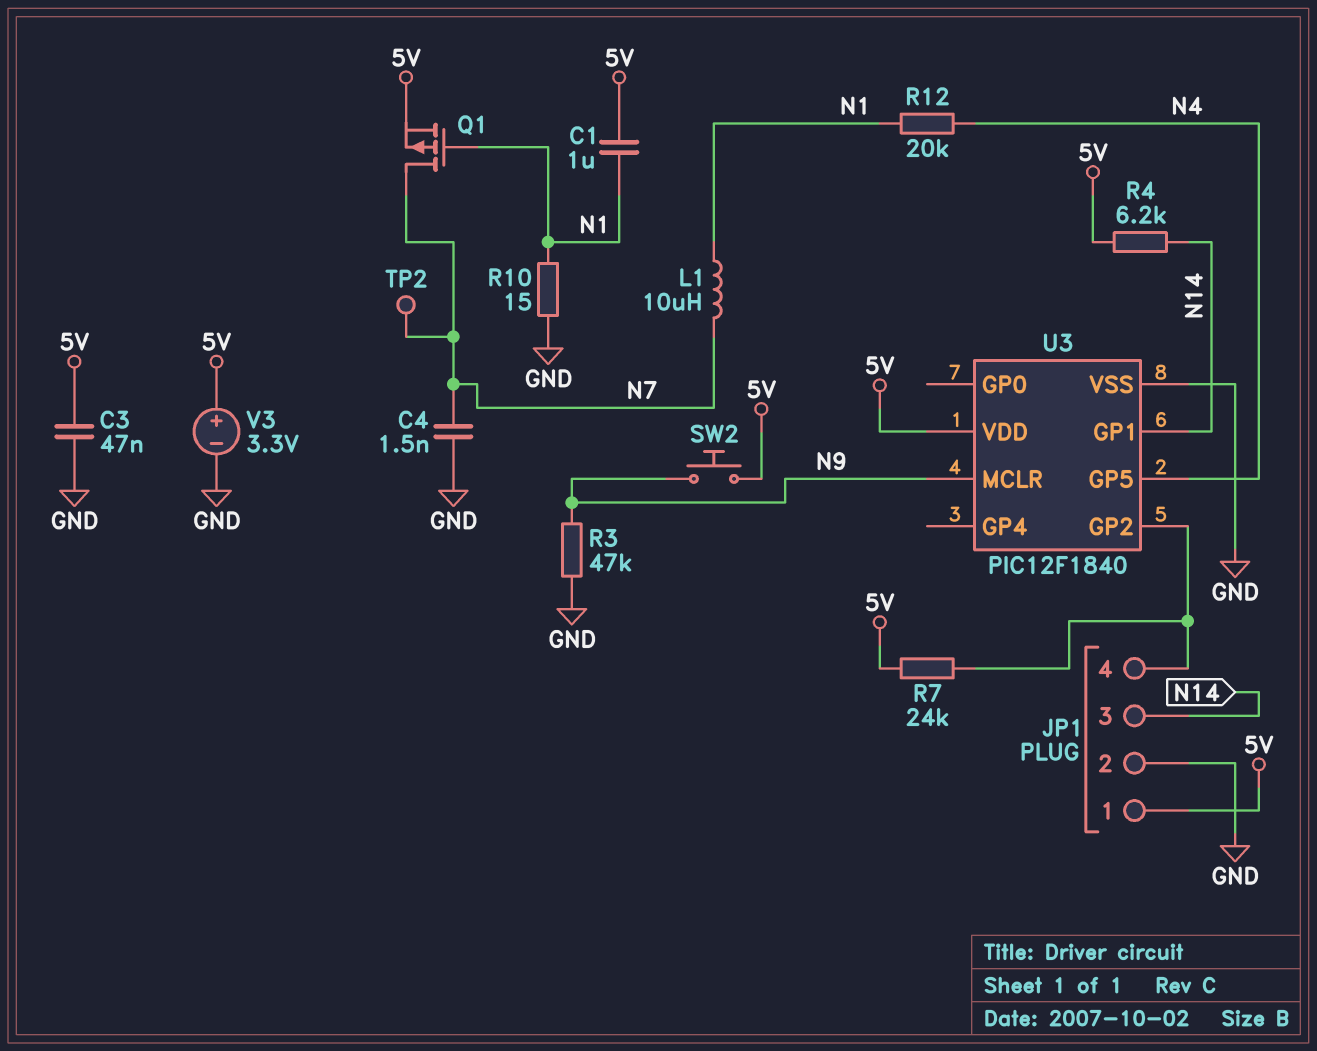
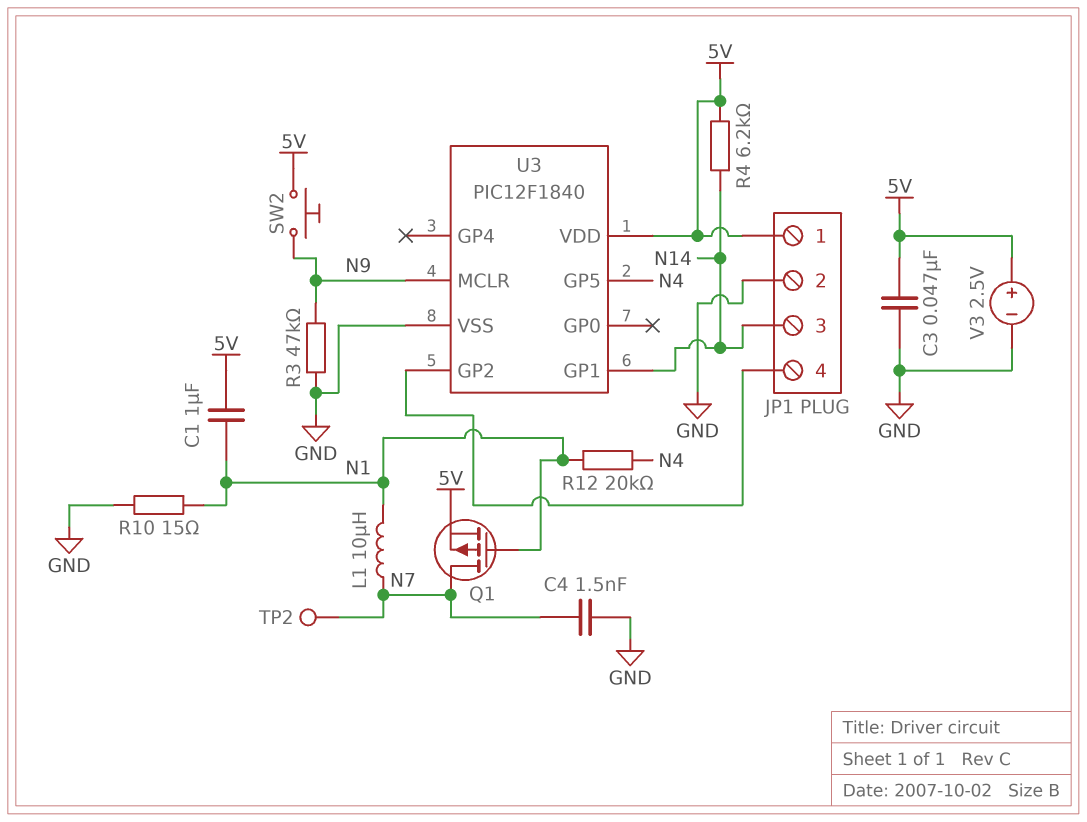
R7: 24k (5V, JP1/4) -> none
V3: 3.3V (plus 5V, minus GND) -> 2.5V (plus 5V, minus GND)

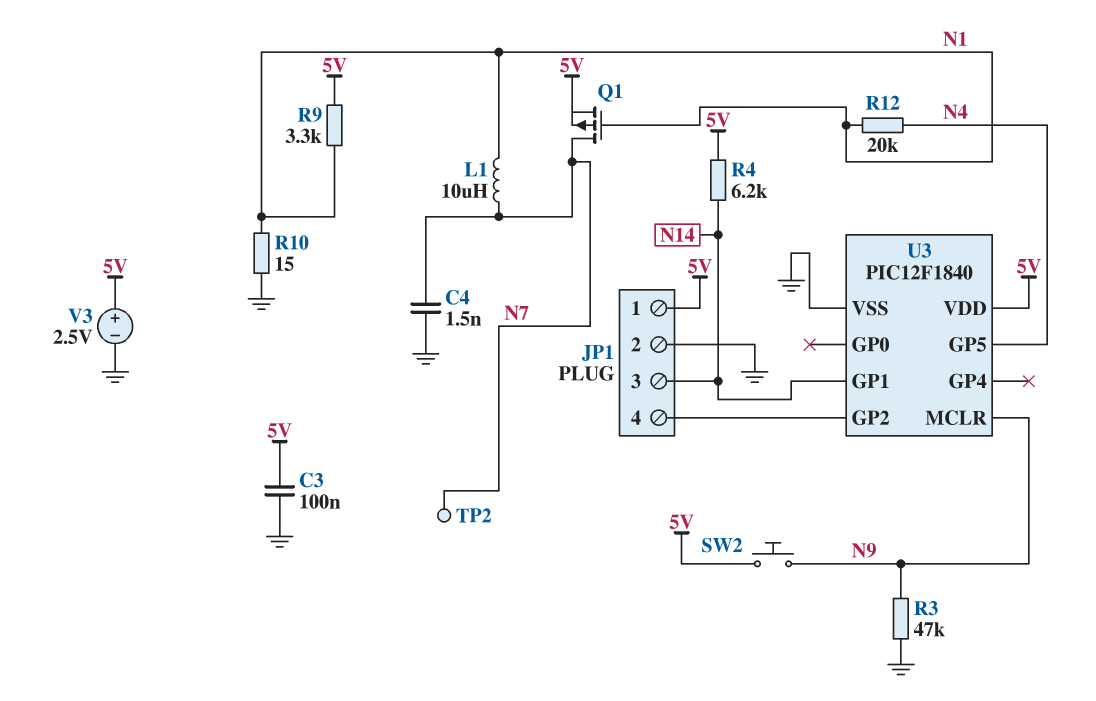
C1: 1uF (5V, N1) -> none
C3: 47nF (5V, GND) -> 100nF (5V, GND)
R9: none -> 3.3k (5V, N1)

